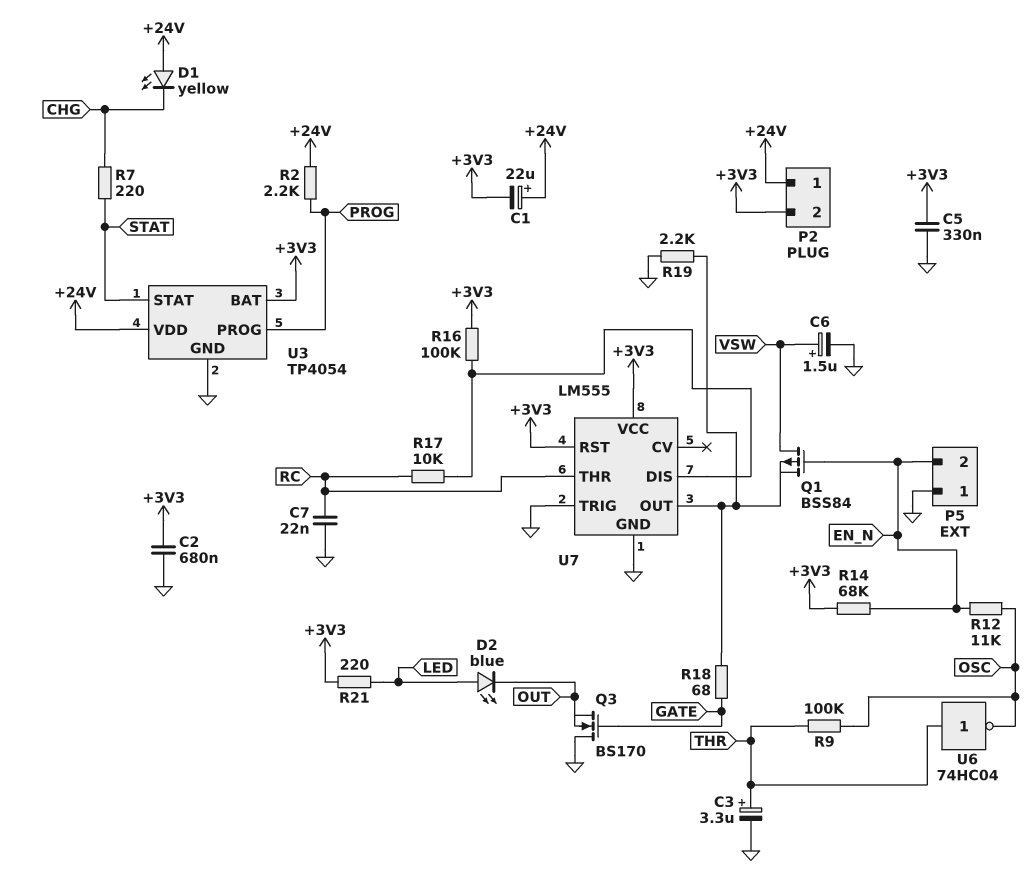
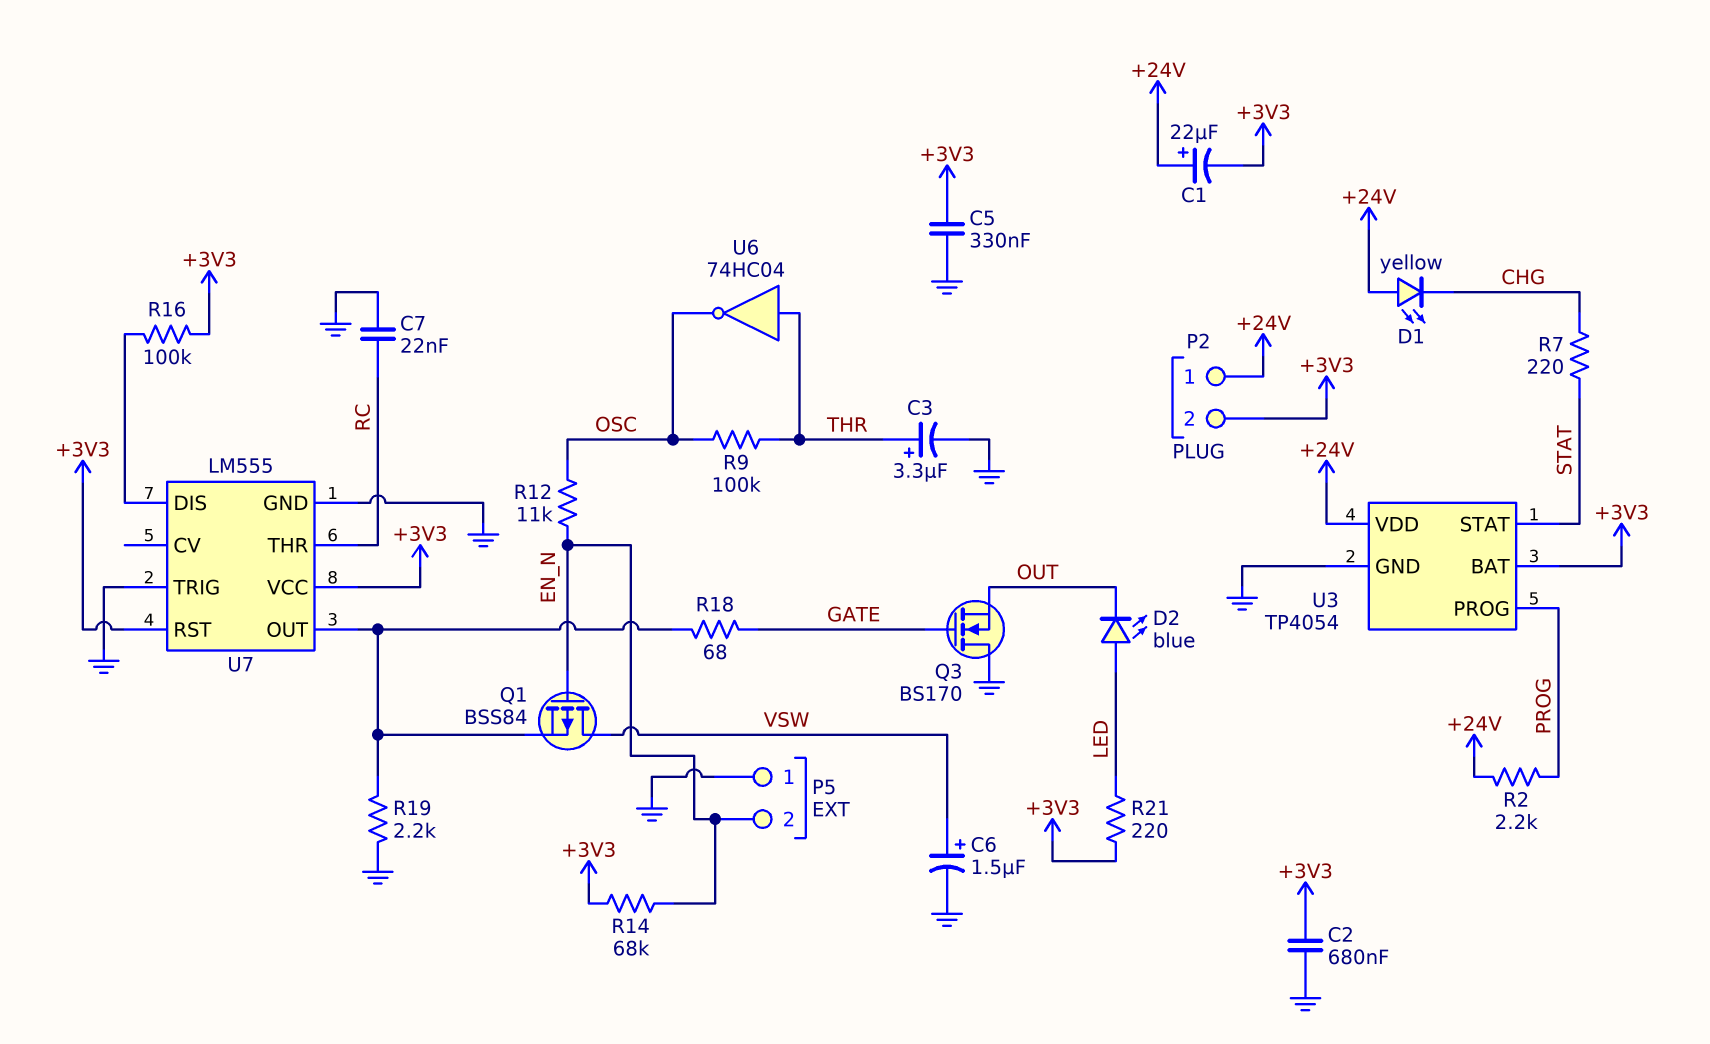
R17: 10k (RC, U7/DIS) -> none

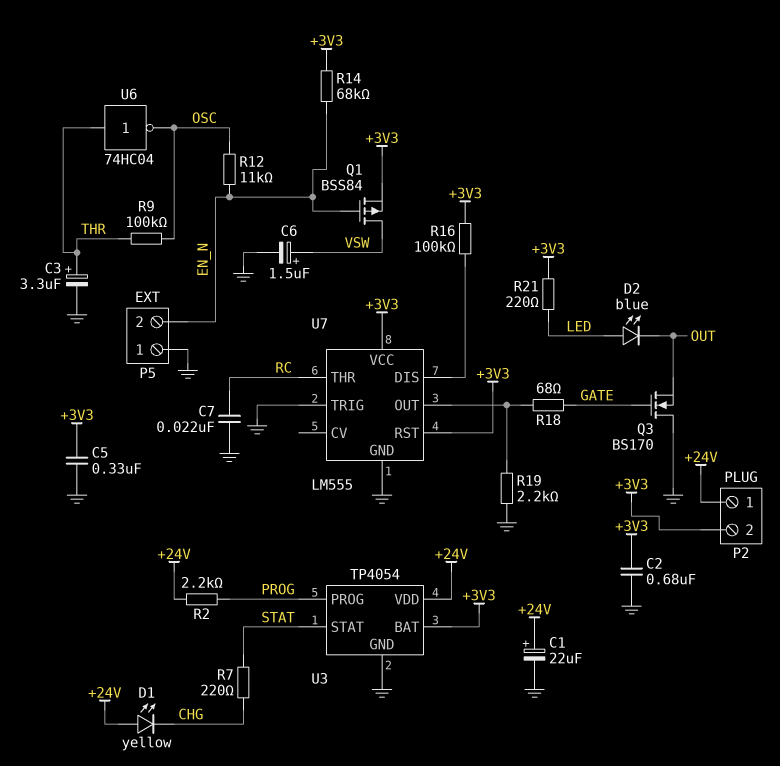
C1: 22uF (plus +24V, minus +3V3) -> 22uF (plus +24V, minus GND)
Q1: PMOS BSS84 (G EN_N, D VSW, S U7/OUT) -> PMOS BSS84 (G EN_N, D VSW, S +3V3)

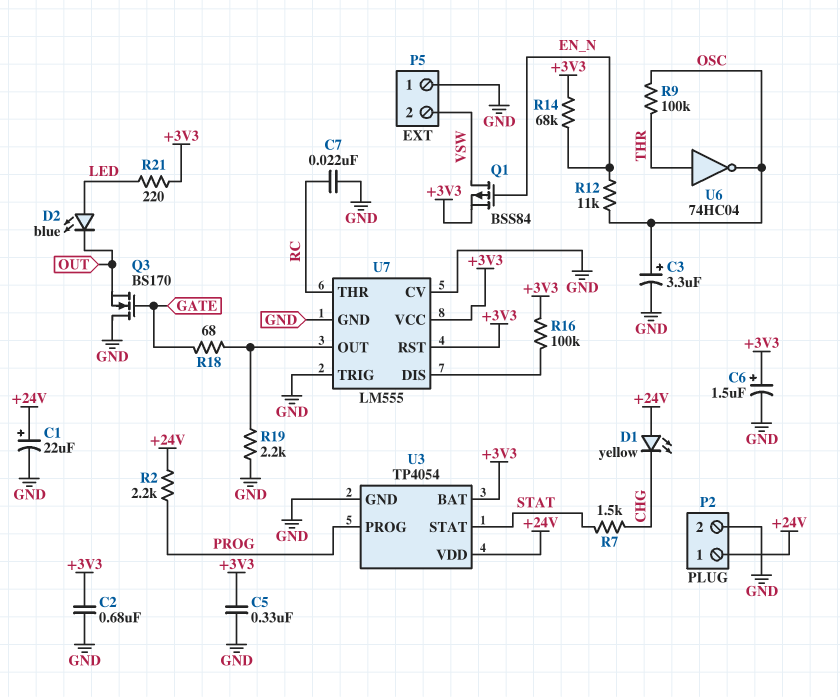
C3: 3.3uF (plus THR, minus GND) -> 3.3uF (plus OSC, minus GND)
C6: 1.5uF (plus VSW, minus GND) -> 1.5uF (plus +3V3, minus GND)
P2 pin 2: +3V3 -> GND
P5 pin 2: EN_N -> VSW
R7: 220 (CHG, STAT) -> 1.5k (CHG, STAT)
U7 pin CV: none -> GND

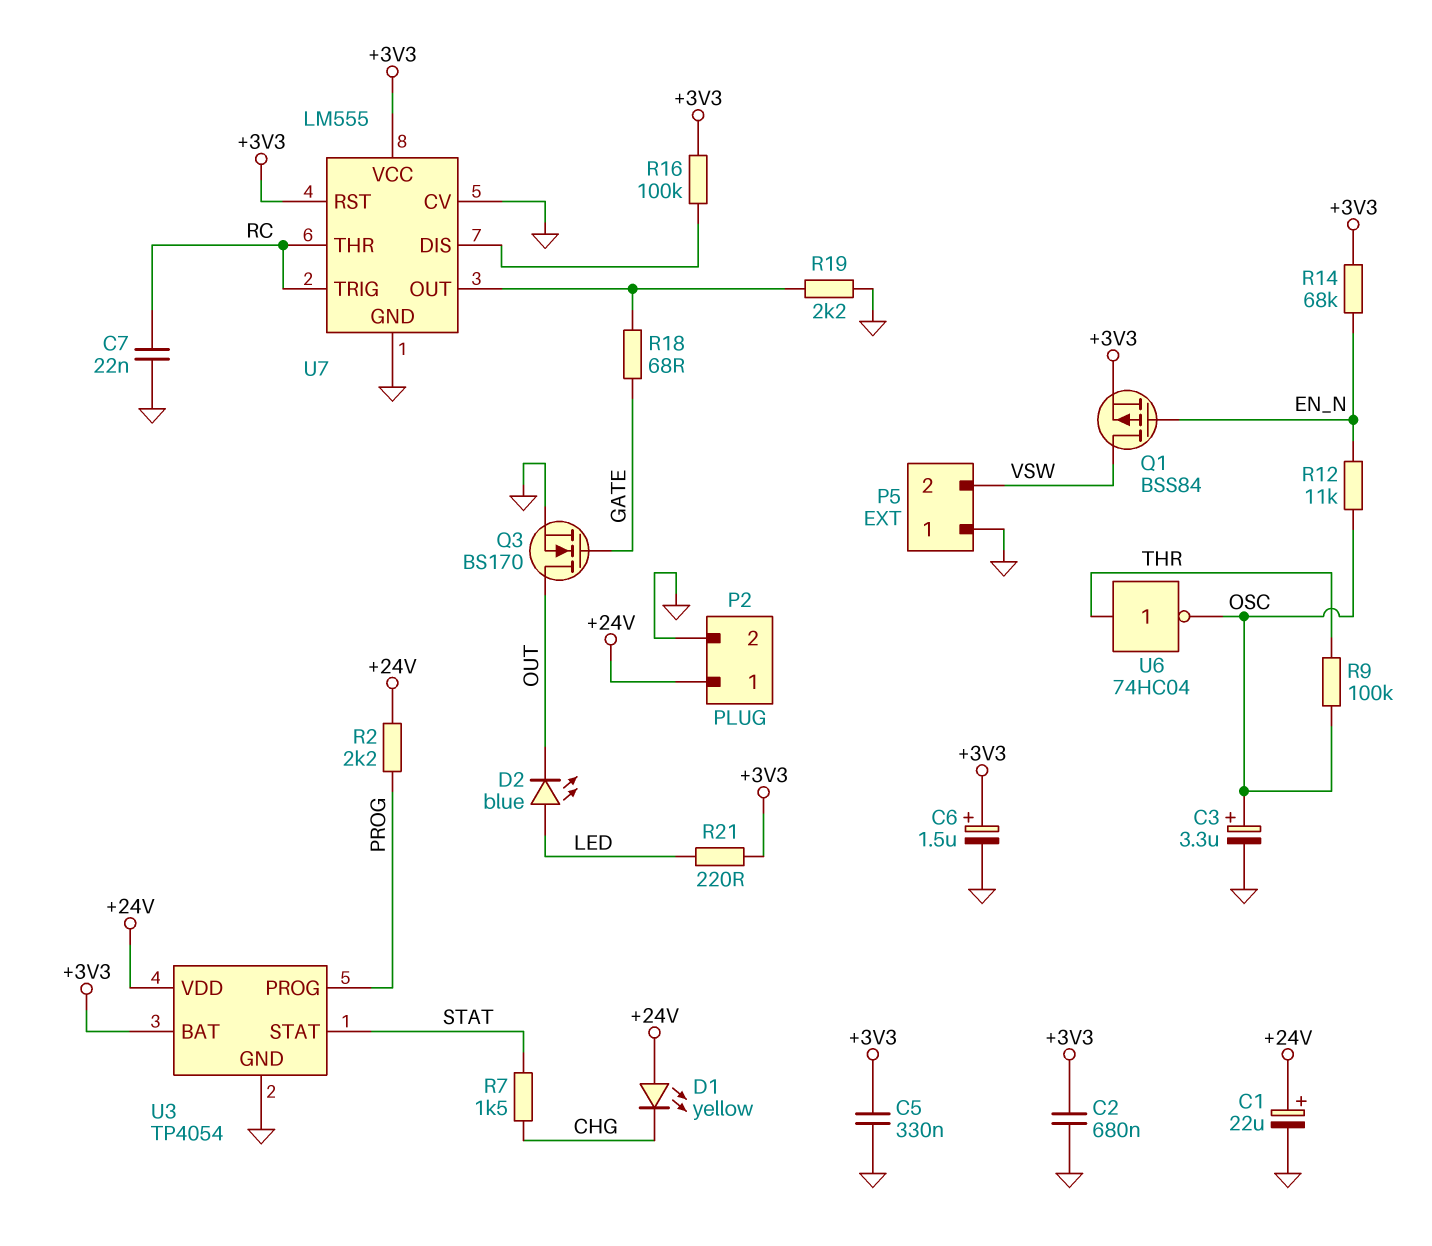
Q3: NMOS BS170 (G GATE, D GND, S OUT) -> NMOS BS170 (G GATE, D OUT, S GND)
U7 pin TRIG: GND -> RC

